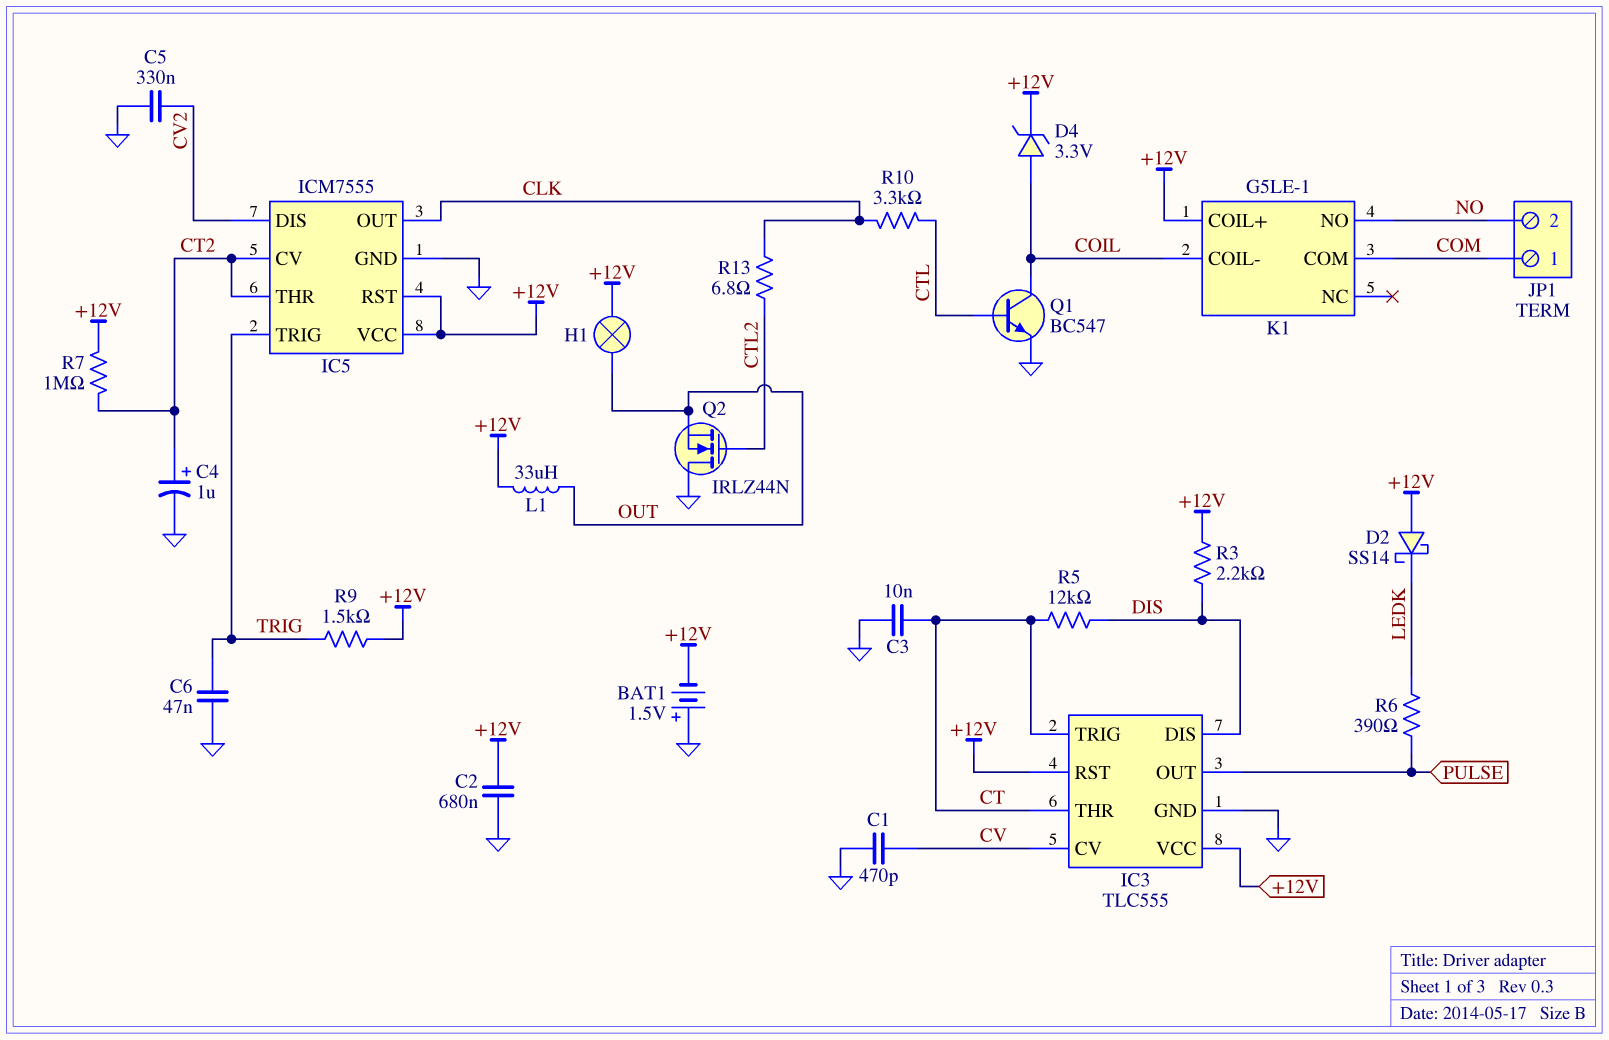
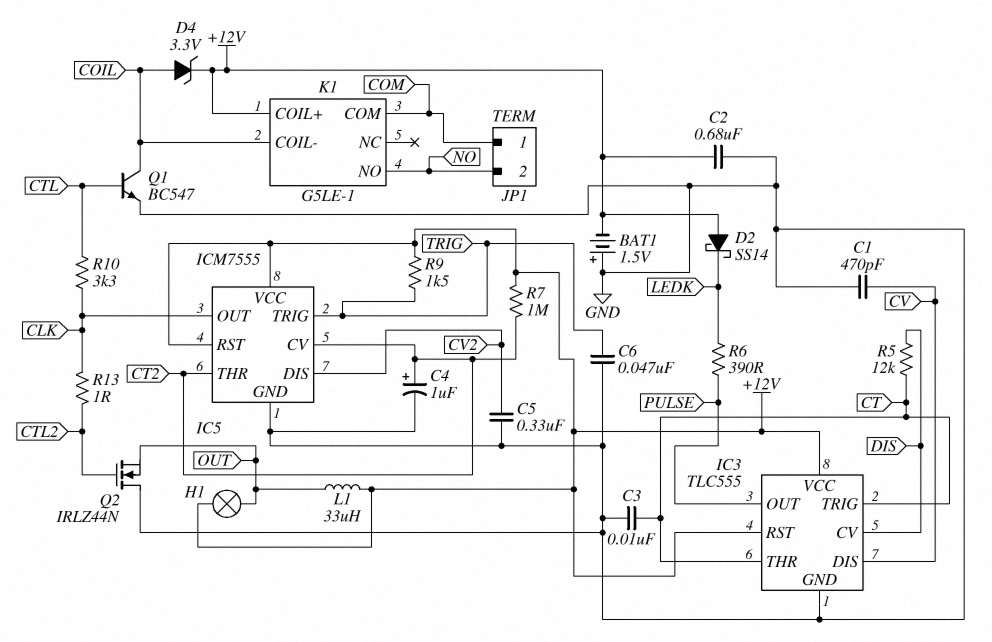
IC3 pin CV: CV -> DIS
IC3 pin DIS: DIS -> CV
R3: 2.2k (+12V, DIS) -> none
R13: 6.8 (CLK, CTL2) -> 1 (CLK, CTL2)

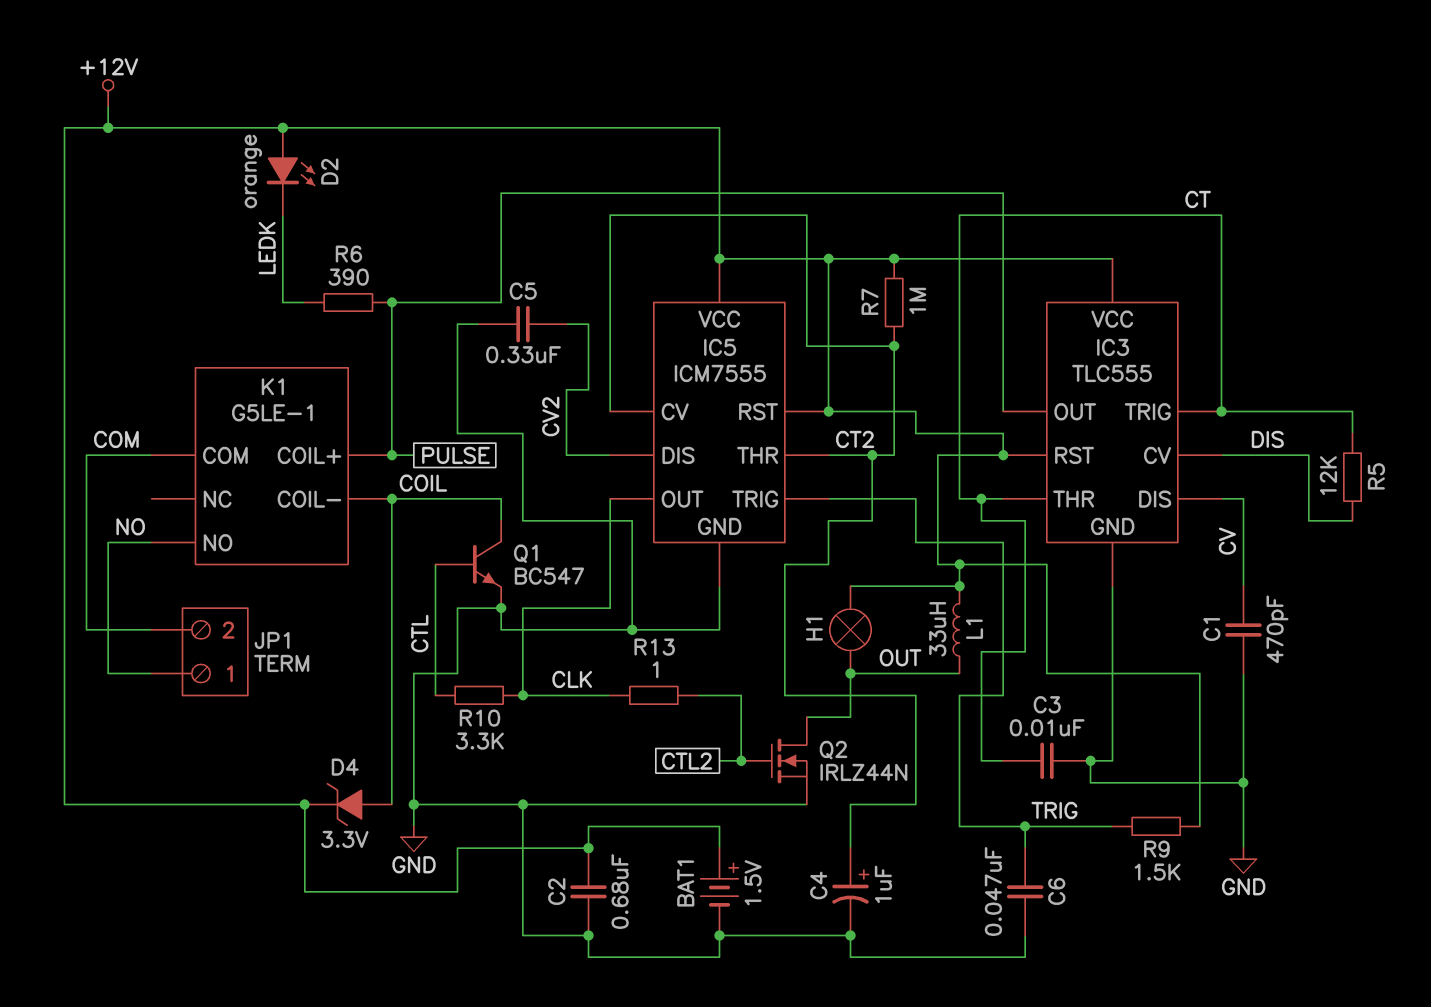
BAT1: 1.5V (plus GND, minus +12V) -> 1.5V (plus +12V, minus GND)
D2: schottky SS14 (A +12V, K LEDK) -> LED orange (A +12V, K LEDK)
JP1 pin 1: COM -> NO
JP1 pin 2: NO -> COM
K1 pin COIL+: +12V -> PULSE
Q2: NMOS IRLZ44N (G CTL2, D GND, S OUT) -> NMOS IRLZ44N (G CTL2, D OUT, S GND)

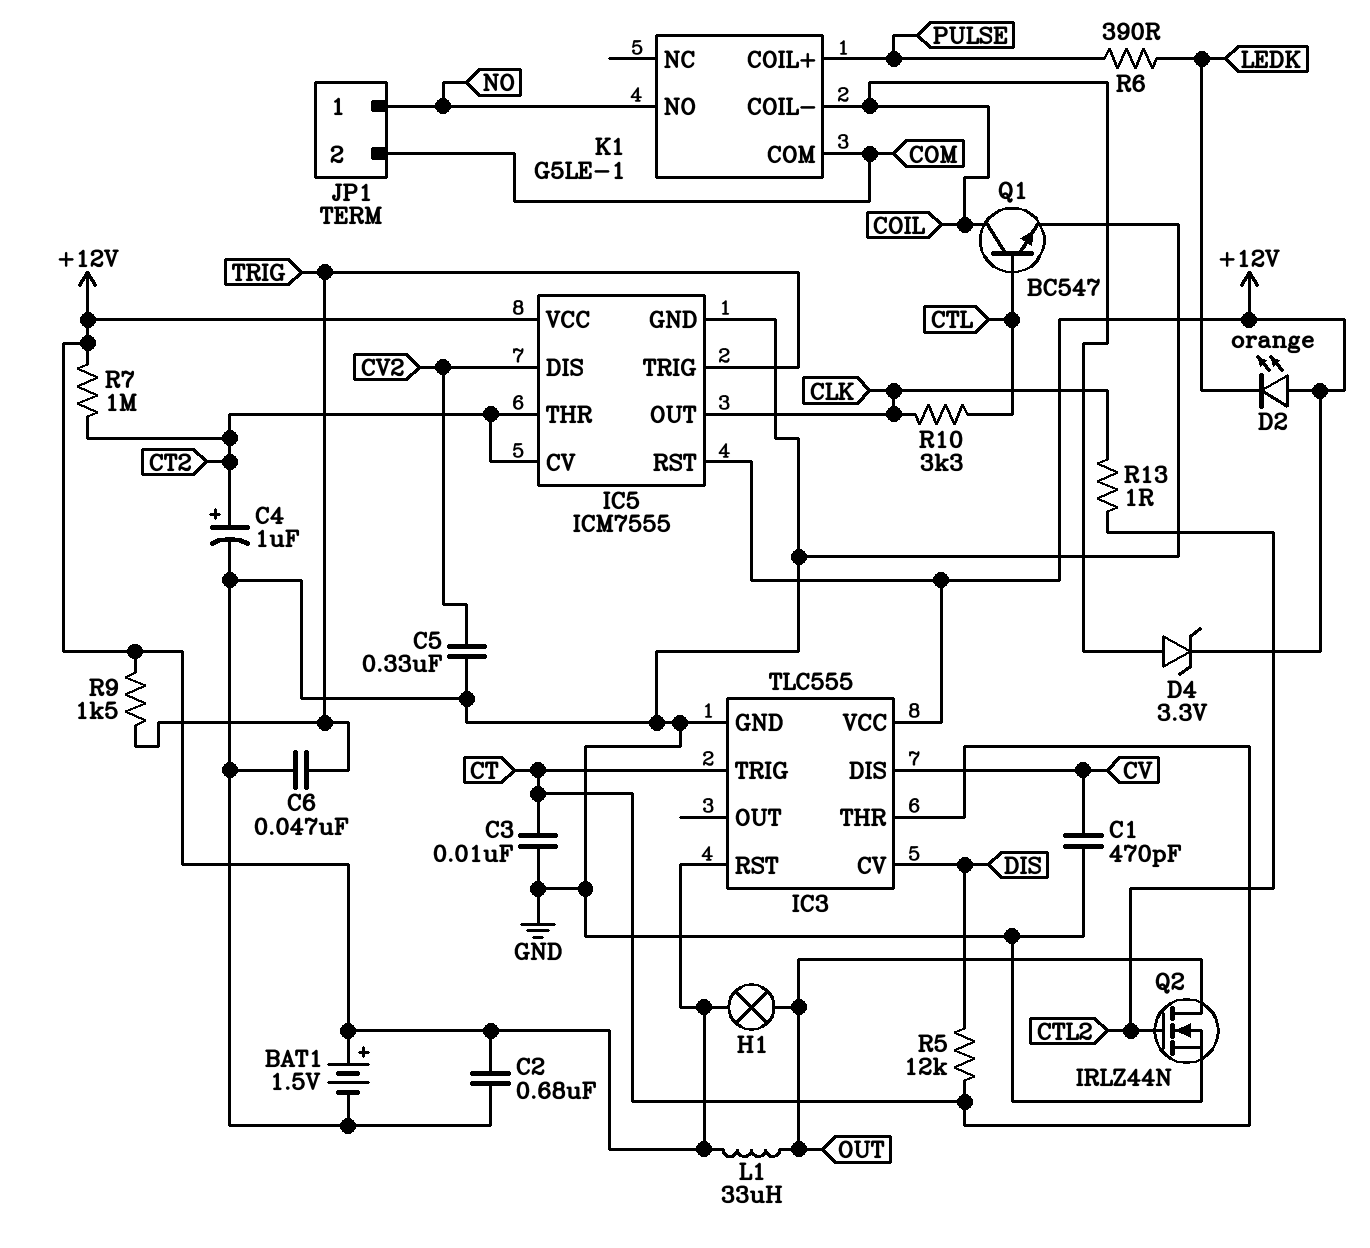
IC3 pin OUT: PULSE -> none

